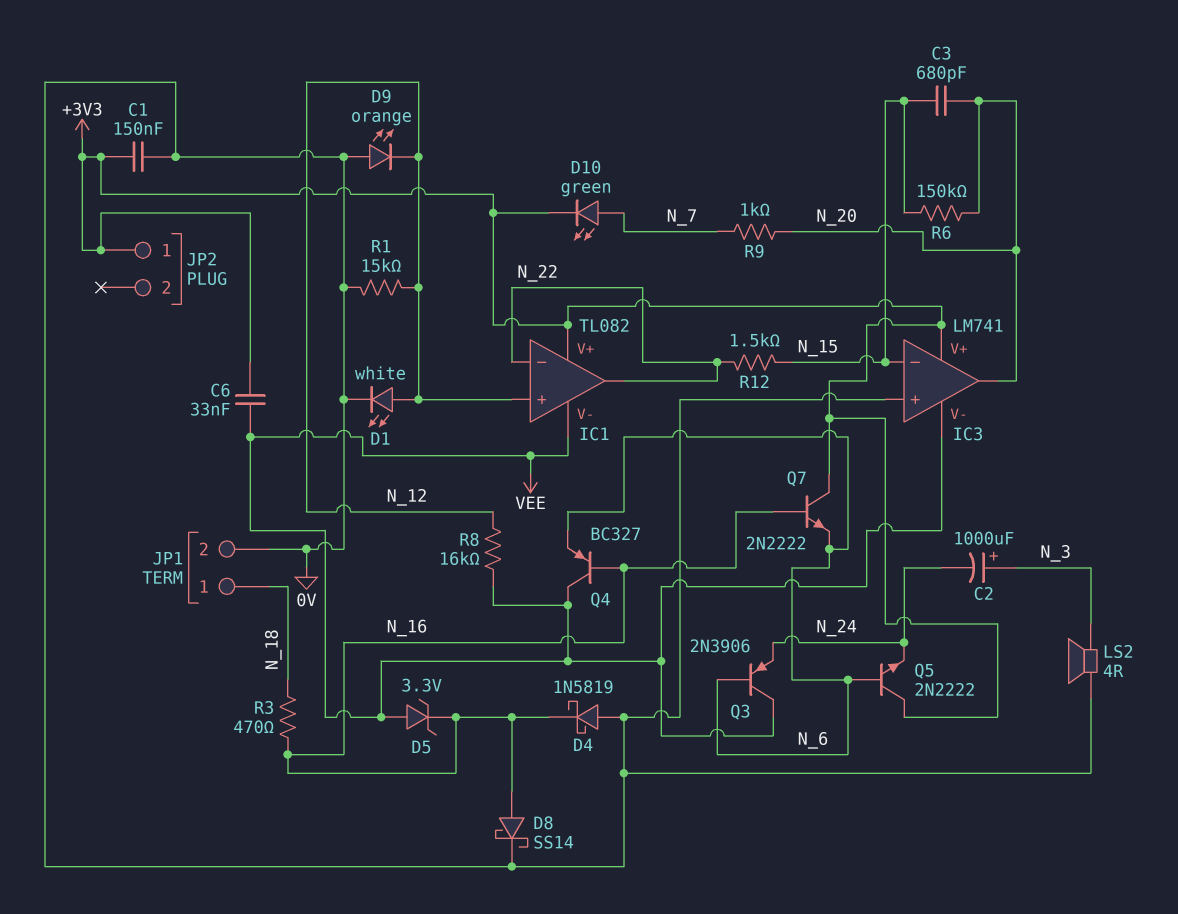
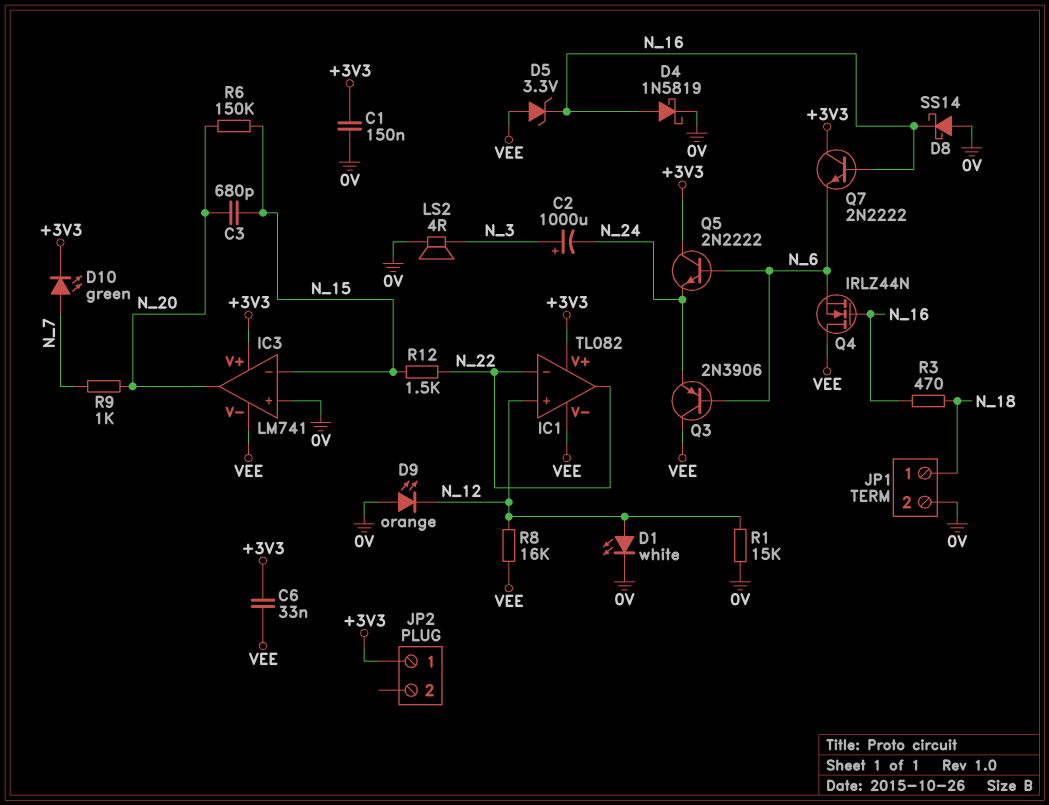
D4: schottky 1N5819 (A 0V, K N_16) -> schottky 1N5819 (A N_16, K 0V)
D8: schottky SS14 (A N_16, K 0V) -> schottky SS14 (A 0V, K N_16)
Q4: PNP BC327 (B N_16, C VEE, E N_6) -> NMOS IRLZ44N (G N_16, D VEE, S N_6)

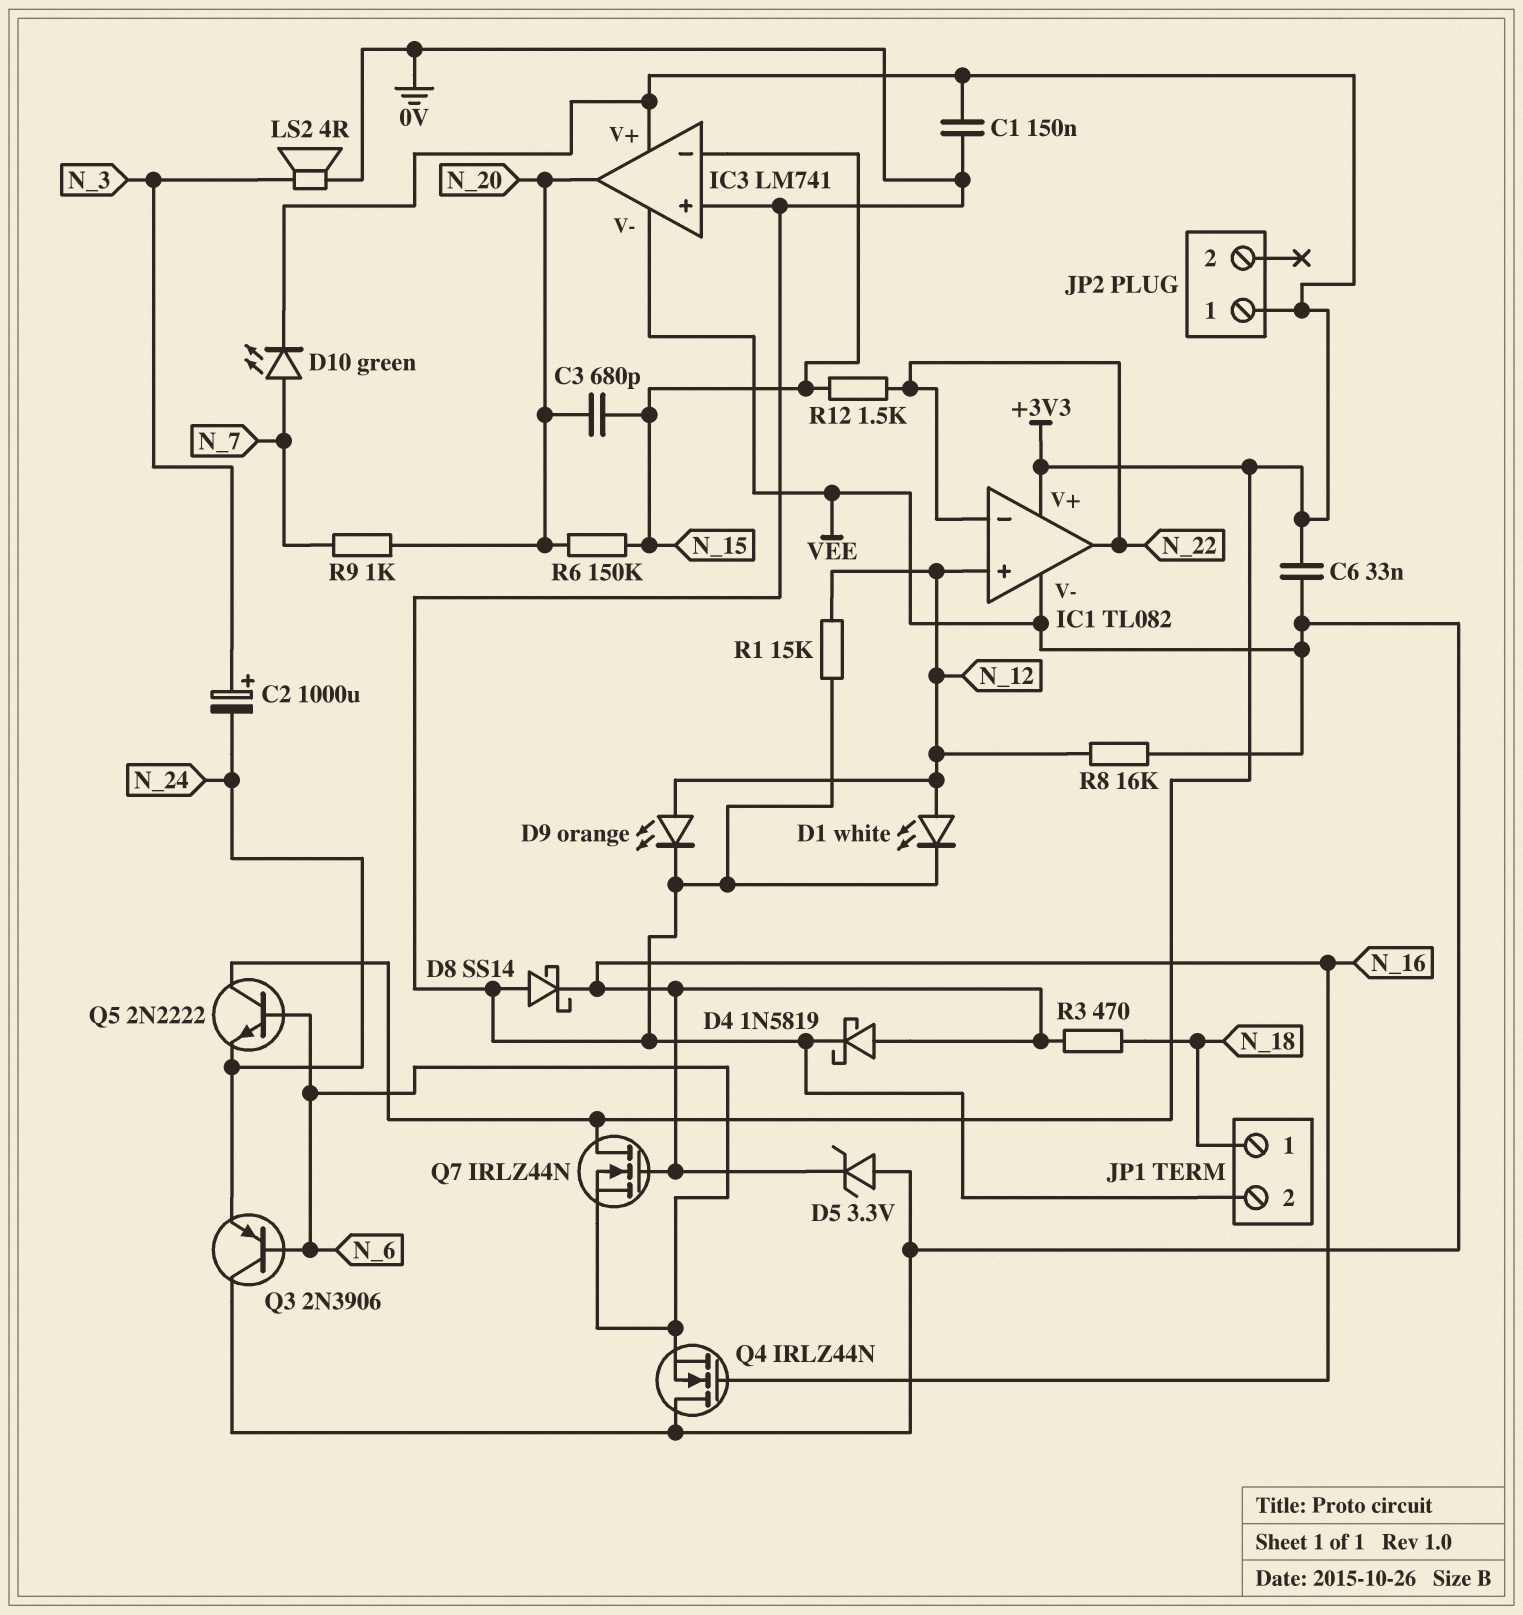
D9: LED orange (A 0V, K N_12) -> LED orange (A N_12, K 0V)
Q7: NPN 2N2222 (B N_16, C +3V3, E N_6) -> NMOS IRLZ44N (G N_16, D +3V3, S N_6)

